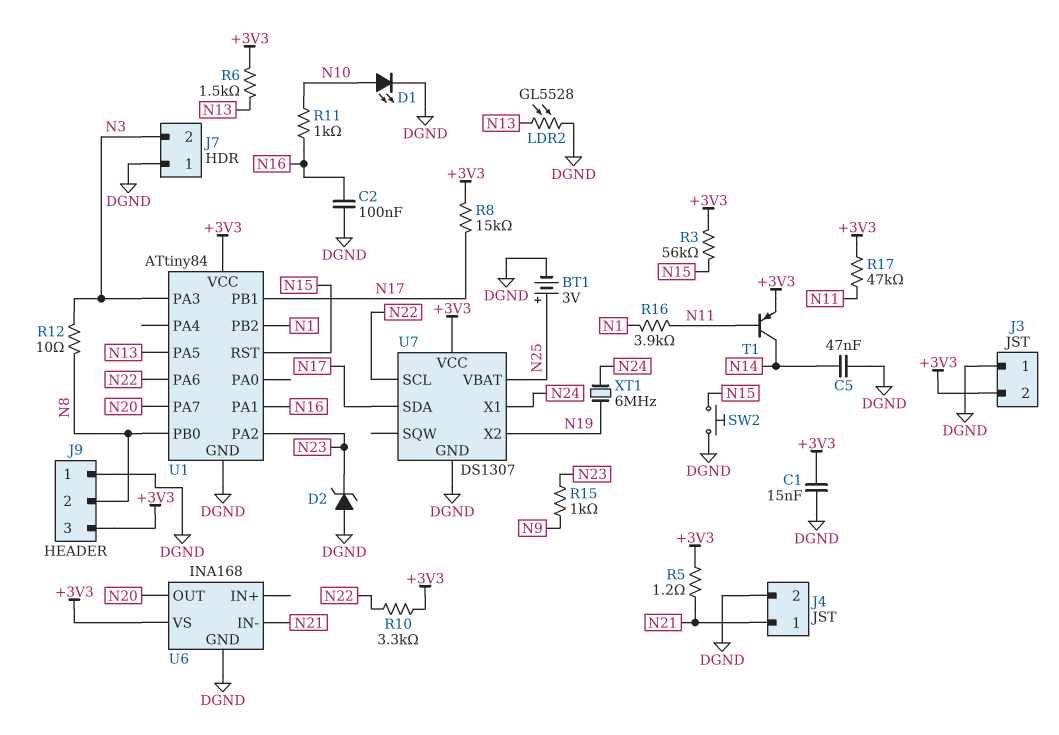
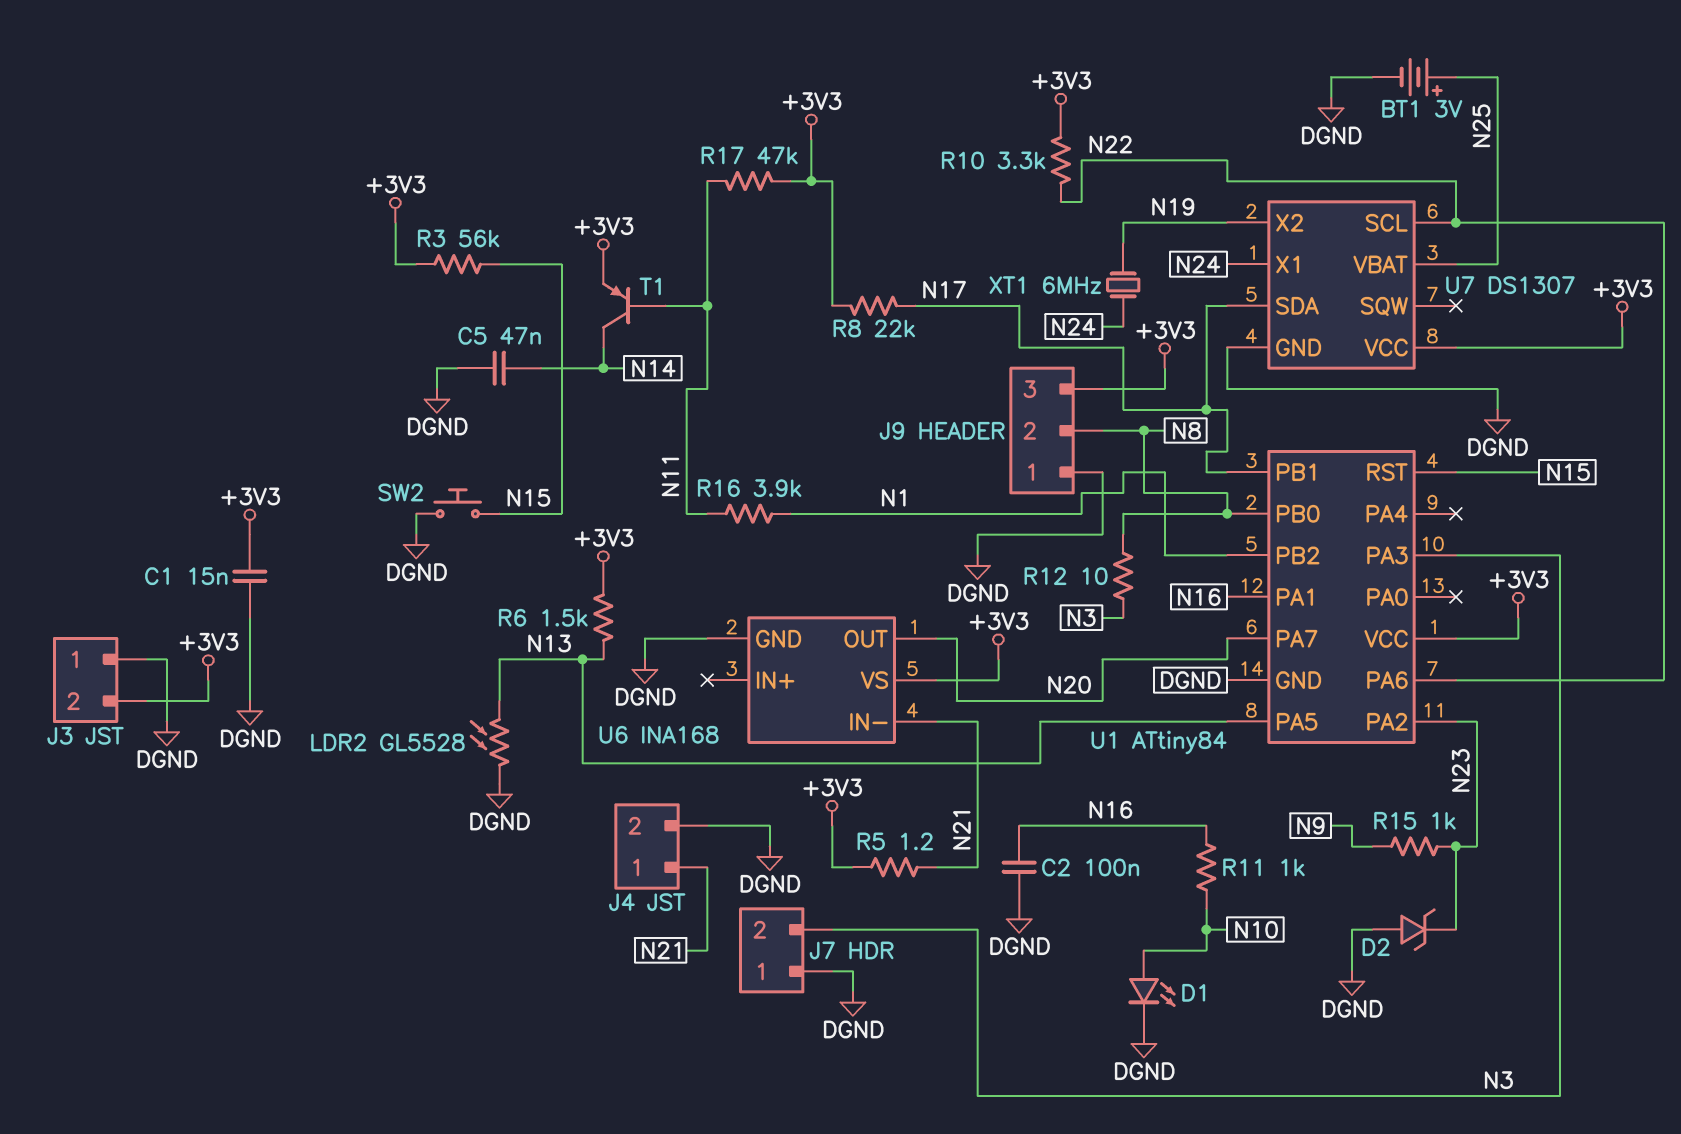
R8: 15k (+3V3, N17) -> 22k (+3V3, N17)

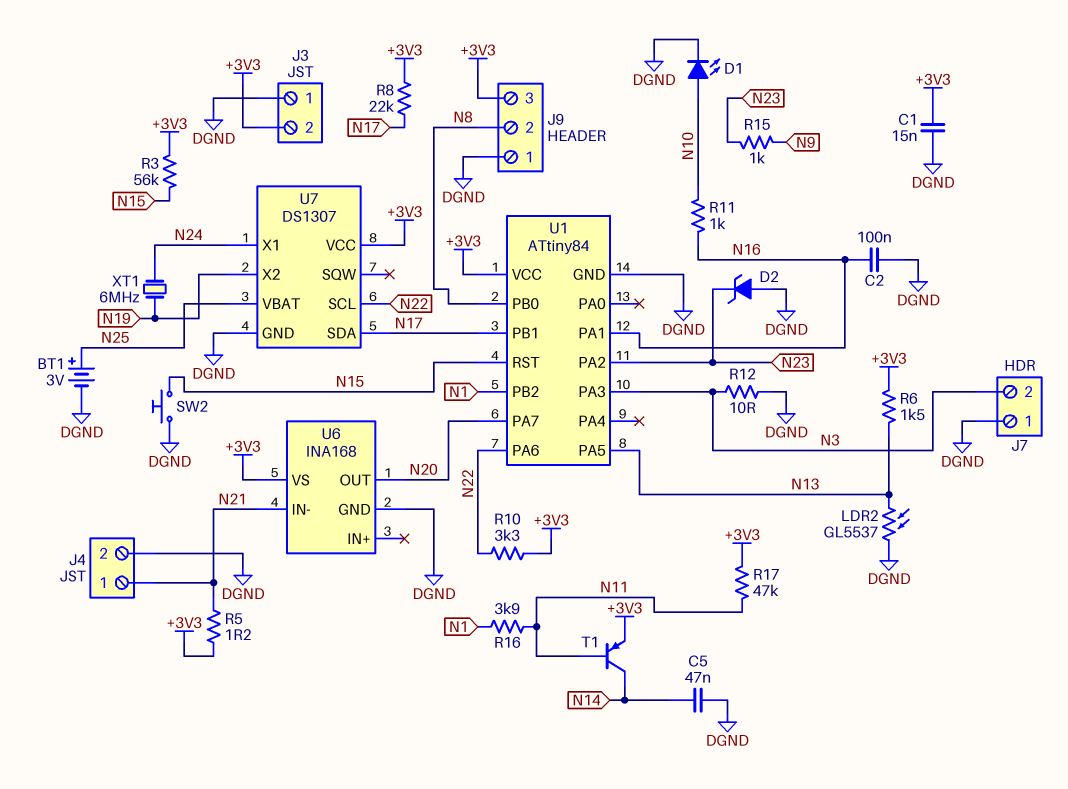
LDR2: GL5528 (DGND, N13) -> GL5537 (DGND, N13)
R12: 10 (N3, N8) -> 10 (DGND, N3)

